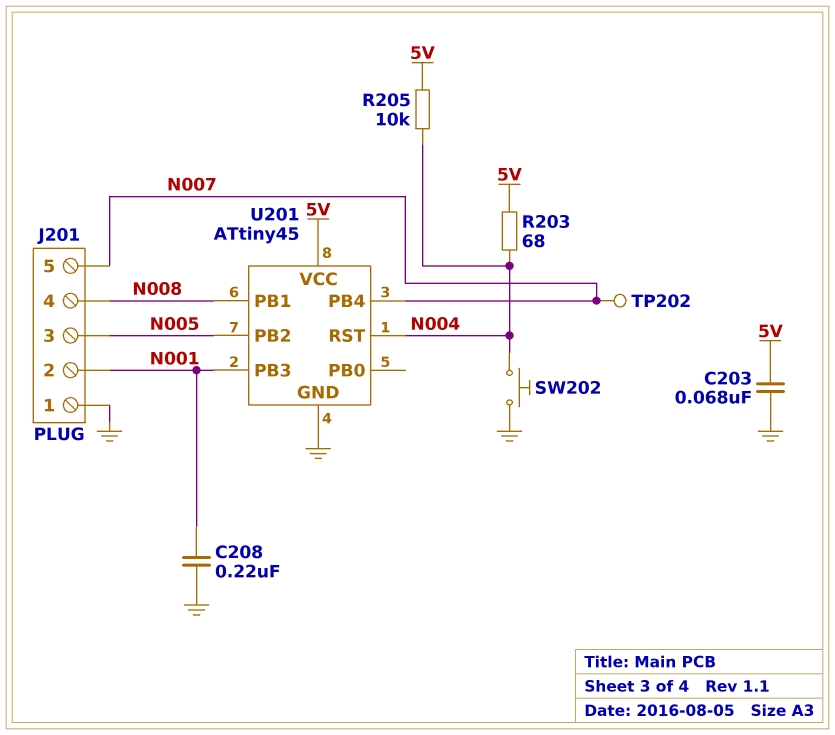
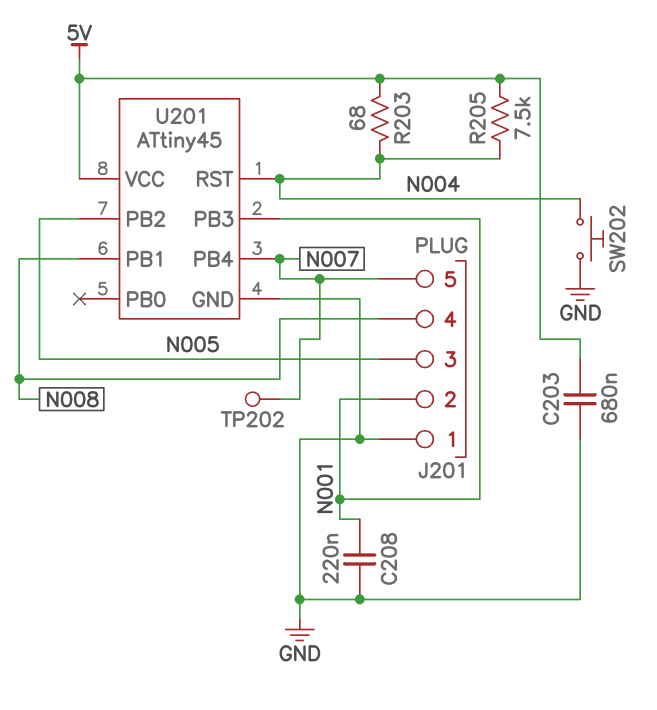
C203: 68nF (5V, GND) -> 680nF (5V, GND)
R205: 10k (5V, N004) -> 7.5k (5V, N004)

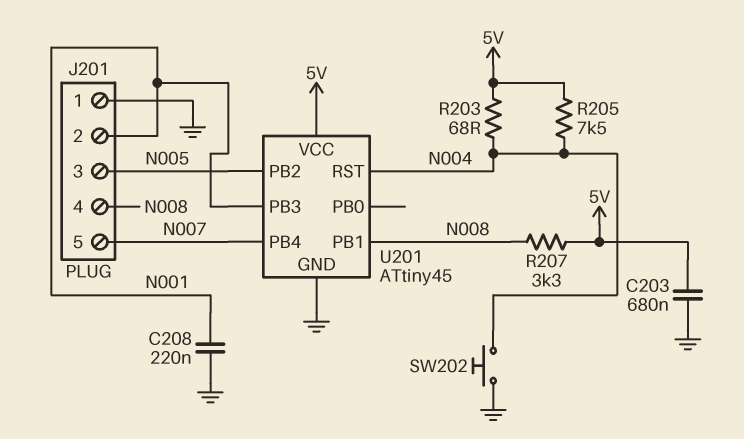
R207: none -> 3.3k (5V, N008)
TP202: test point (N007) -> none

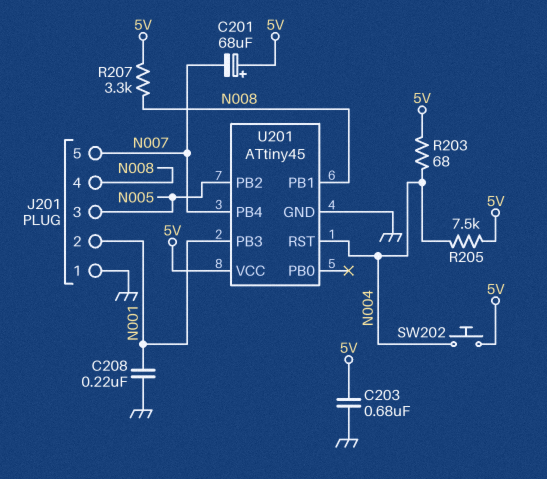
C201: none -> 68uF (plus 5V, minus N007)
SW202: button (GND, N004) -> button (5V, N004)

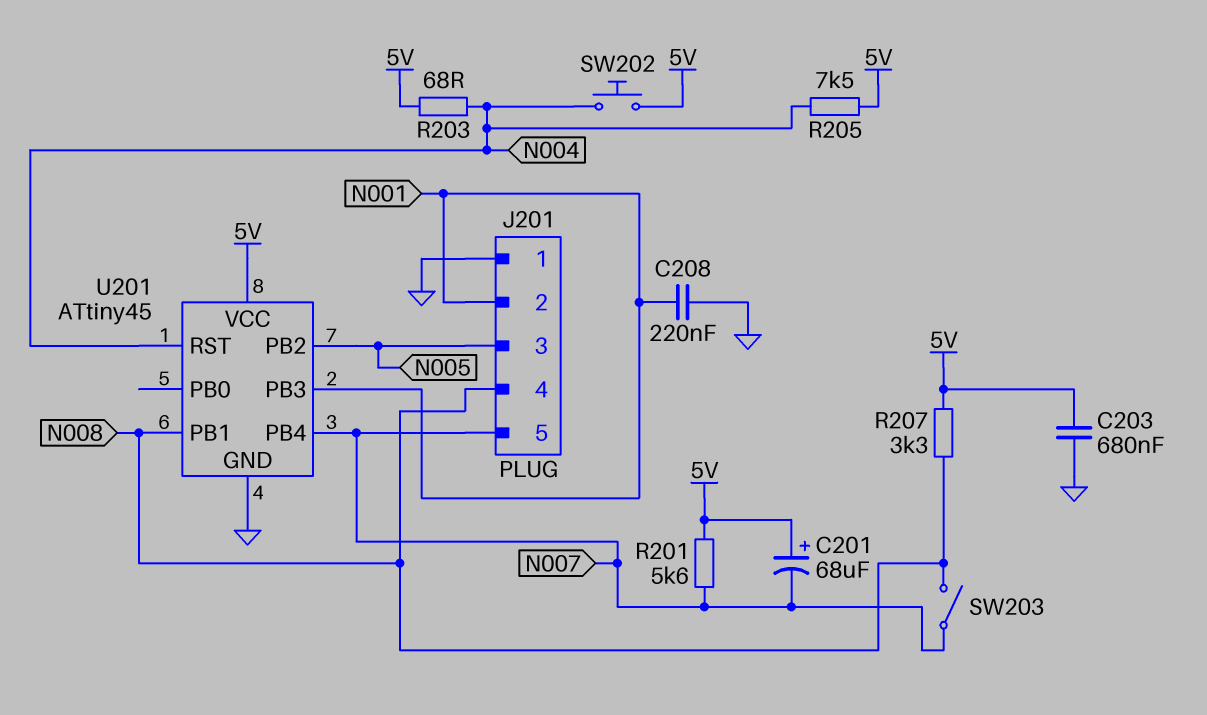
R201: none -> 5.6k (5V, N007)
SW203: none -> switch (N007, N008)

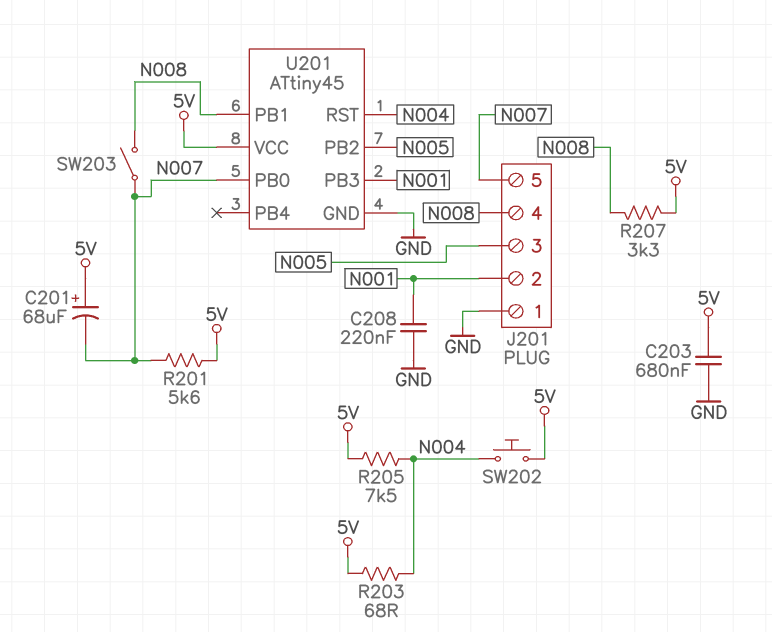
U201 pin PB0: none -> N007
U201 pin PB4: N007 -> none

